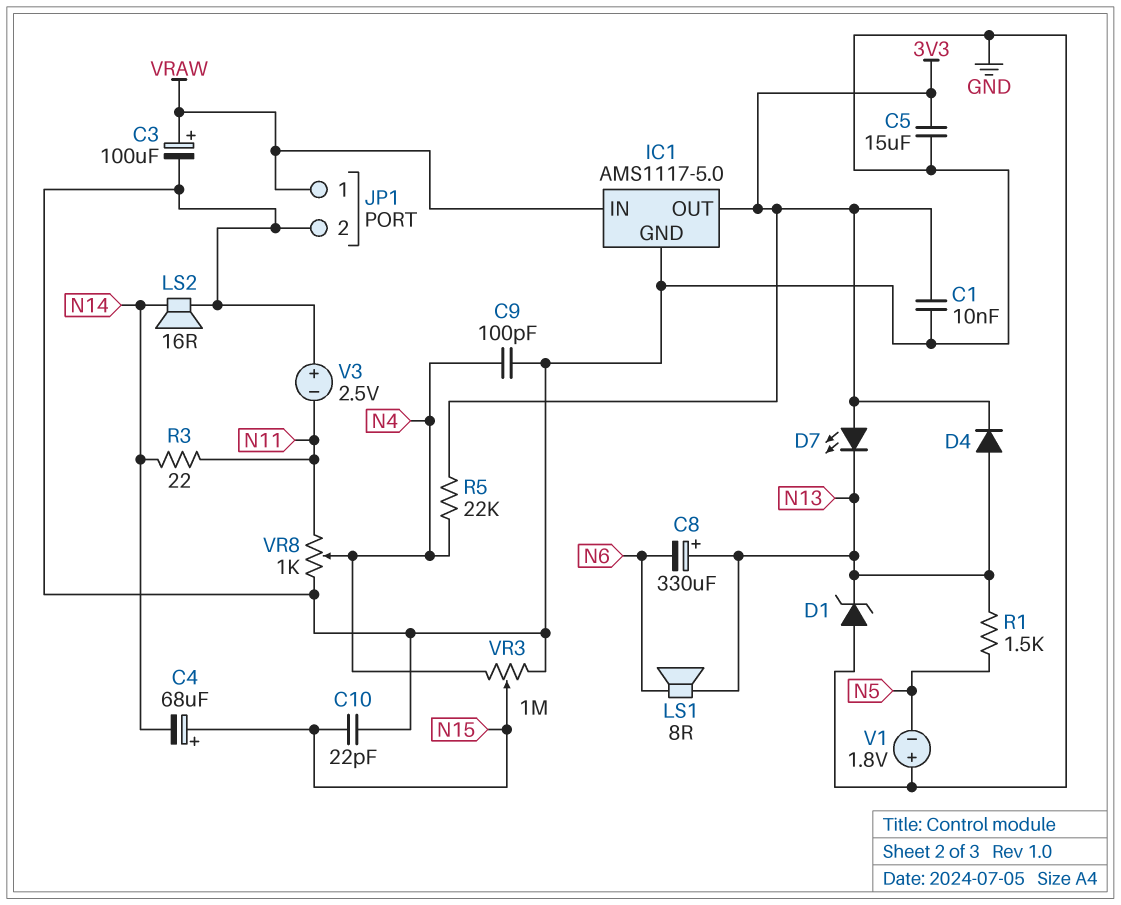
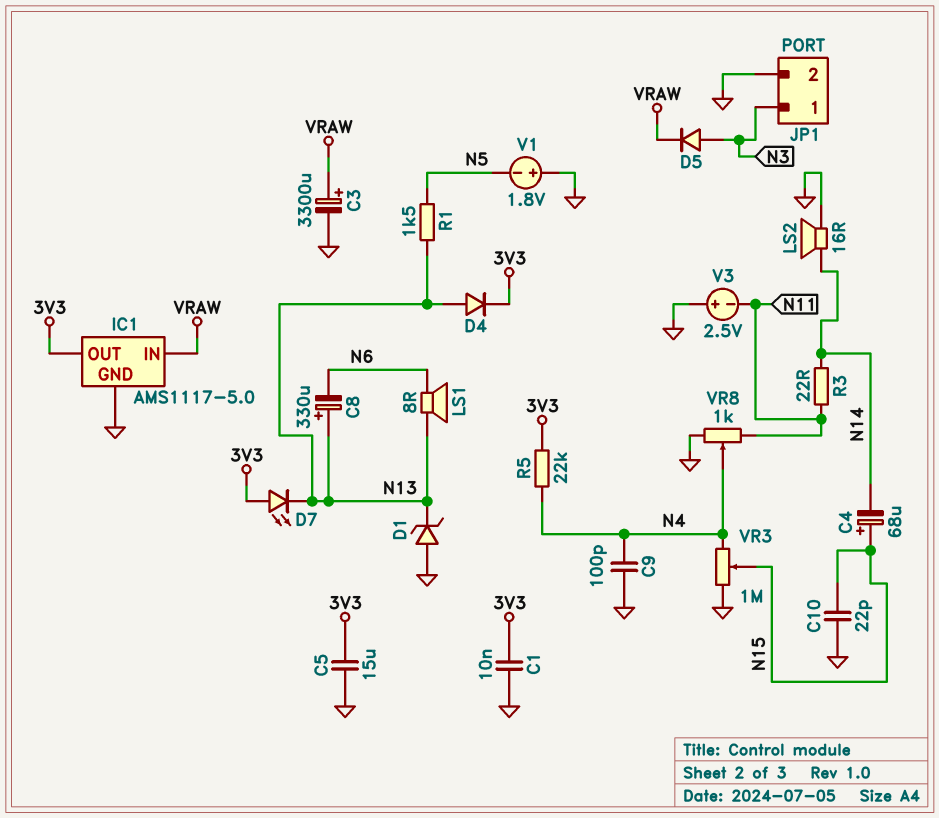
C3: 100uF (plus VRAW, minus GND) -> 3300uF (plus VRAW, minus GND)
D5: none -> diode (A N3, K VRAW)
JP1 pin 1: VRAW -> N3

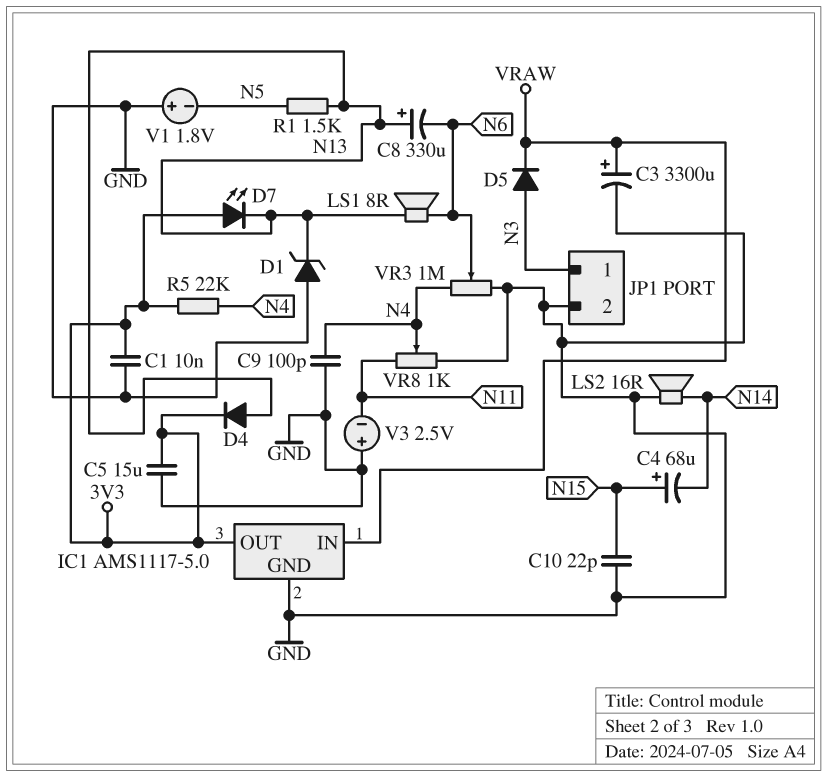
R3: 22 (N11, N14) -> none
VR3: 1M (GND, N4, wiper N15) -> 1M (GND, N4, wiper N6)

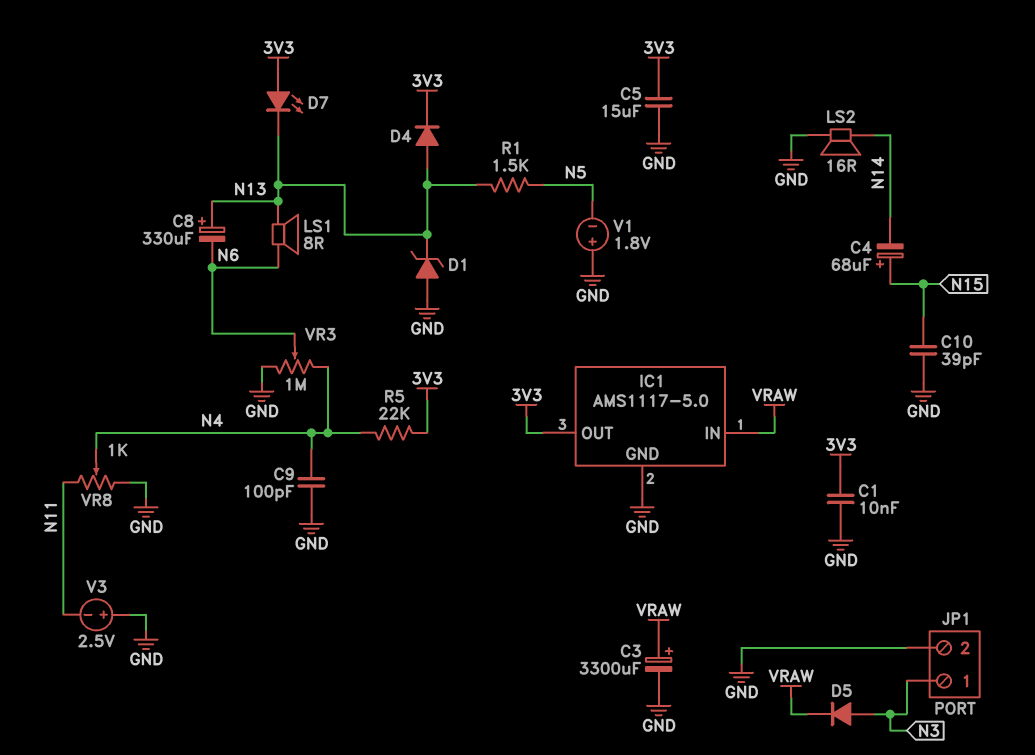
C10: 22pF (GND, N15) -> 39pF (GND, N15)

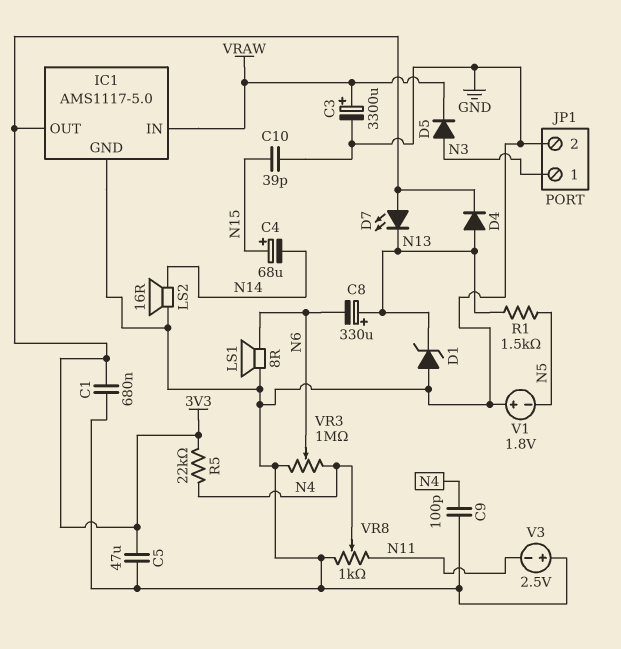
C1: 10nF (3V3, GND) -> 680nF (3V3, GND)
C5: 15uF (3V3, GND) -> 47uF (3V3, GND)
LS1: speaker 8R (N6, N13) -> speaker 8R (GND, N6)

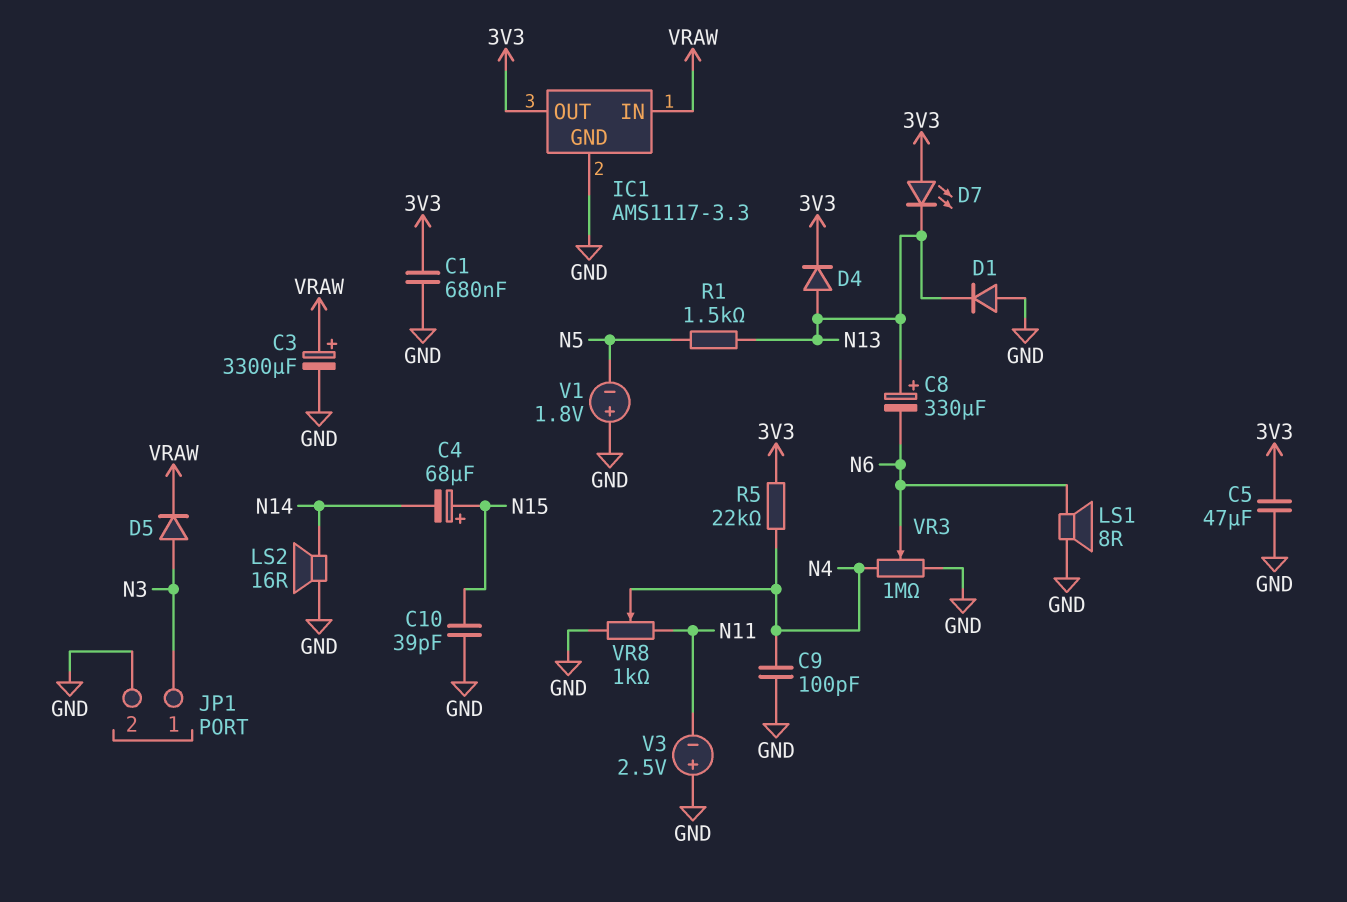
D1: zener (A GND, K N13) -> diode (A GND, K N13)
IC1: AMS1117-5.0 -> AMS1117-3.3

